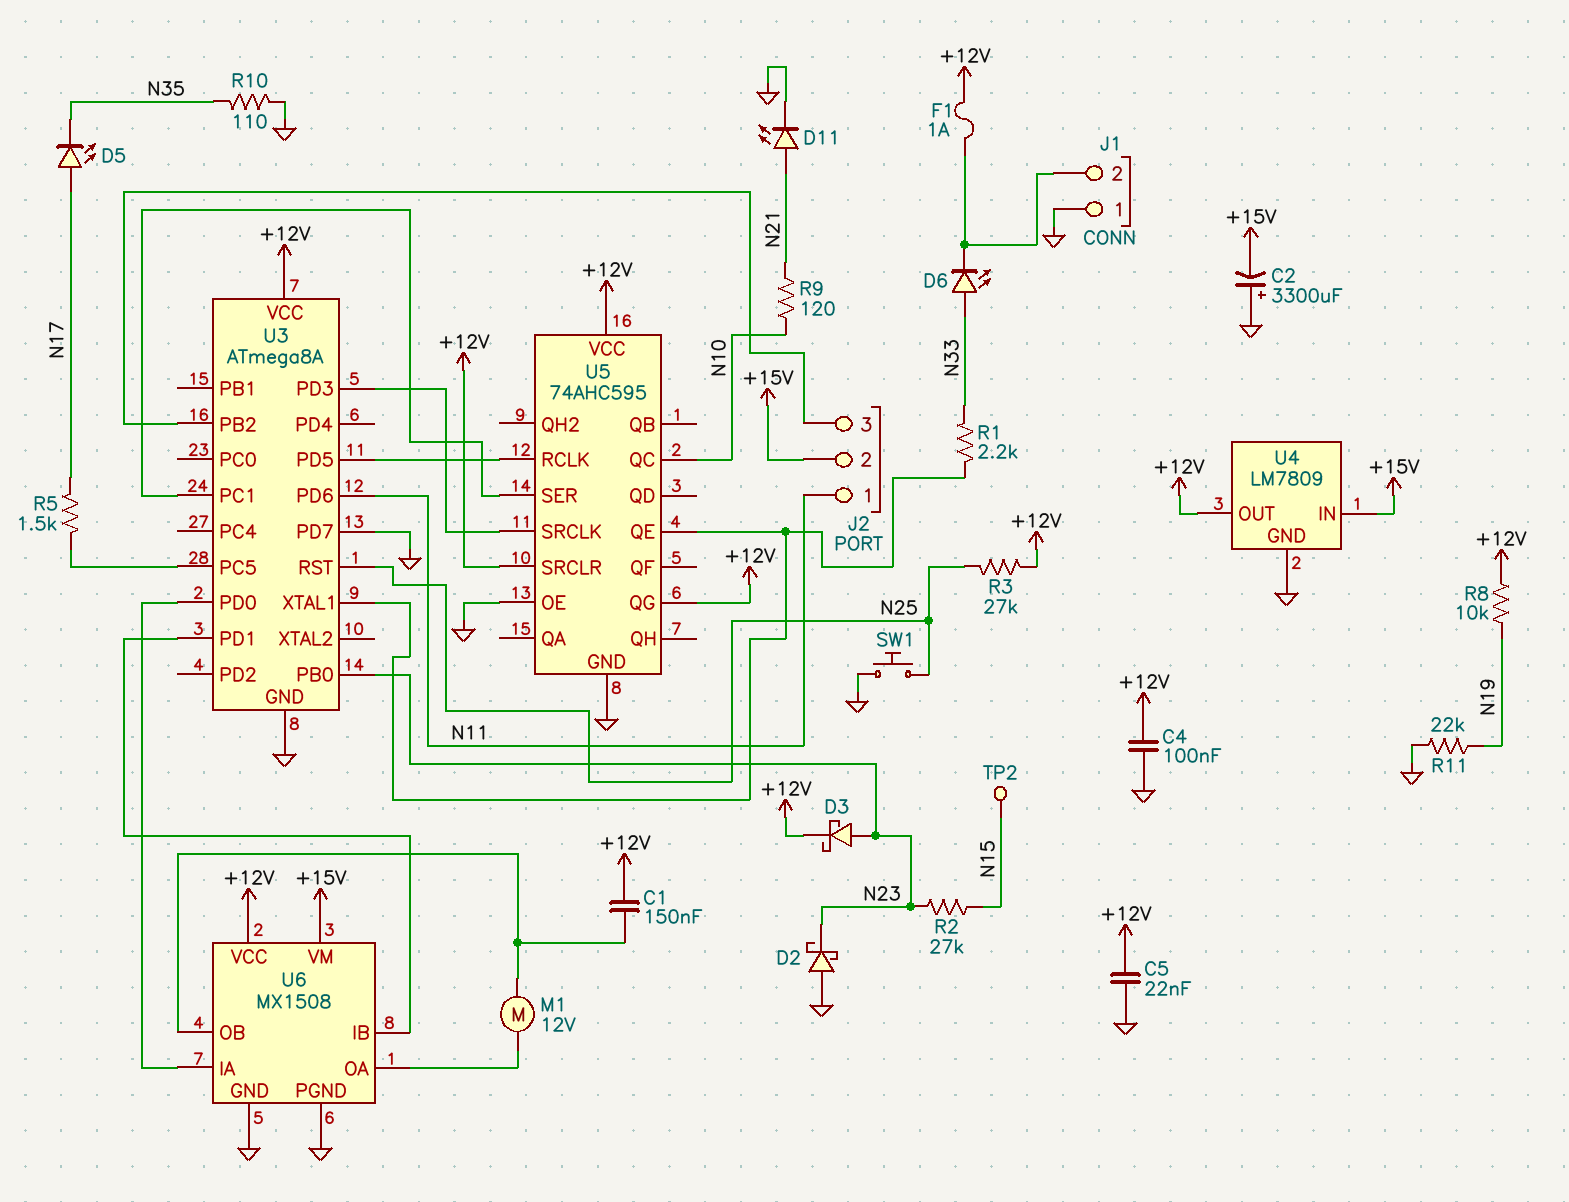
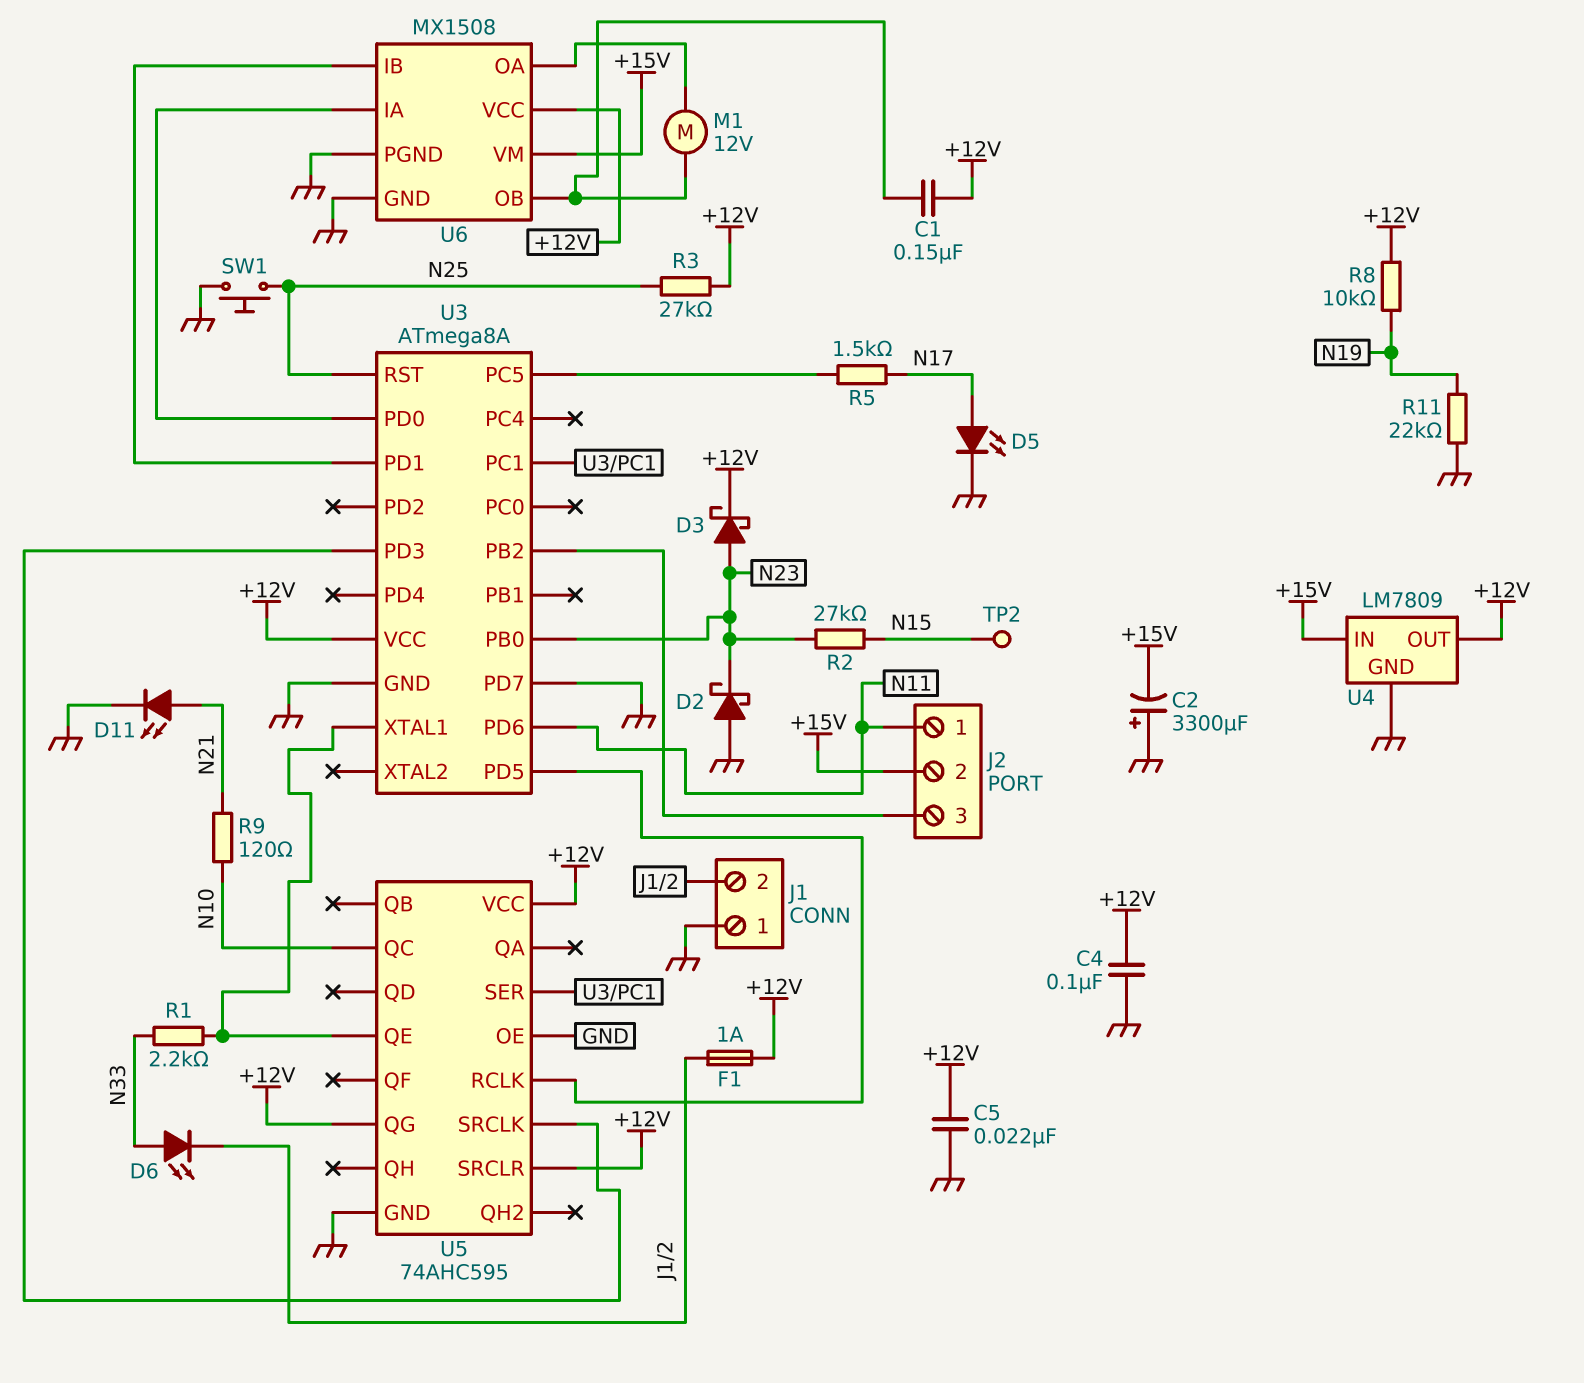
D5: LED (A N17, K N35) -> LED (A N17, K GND)
R10: 110 (GND, N35) -> none

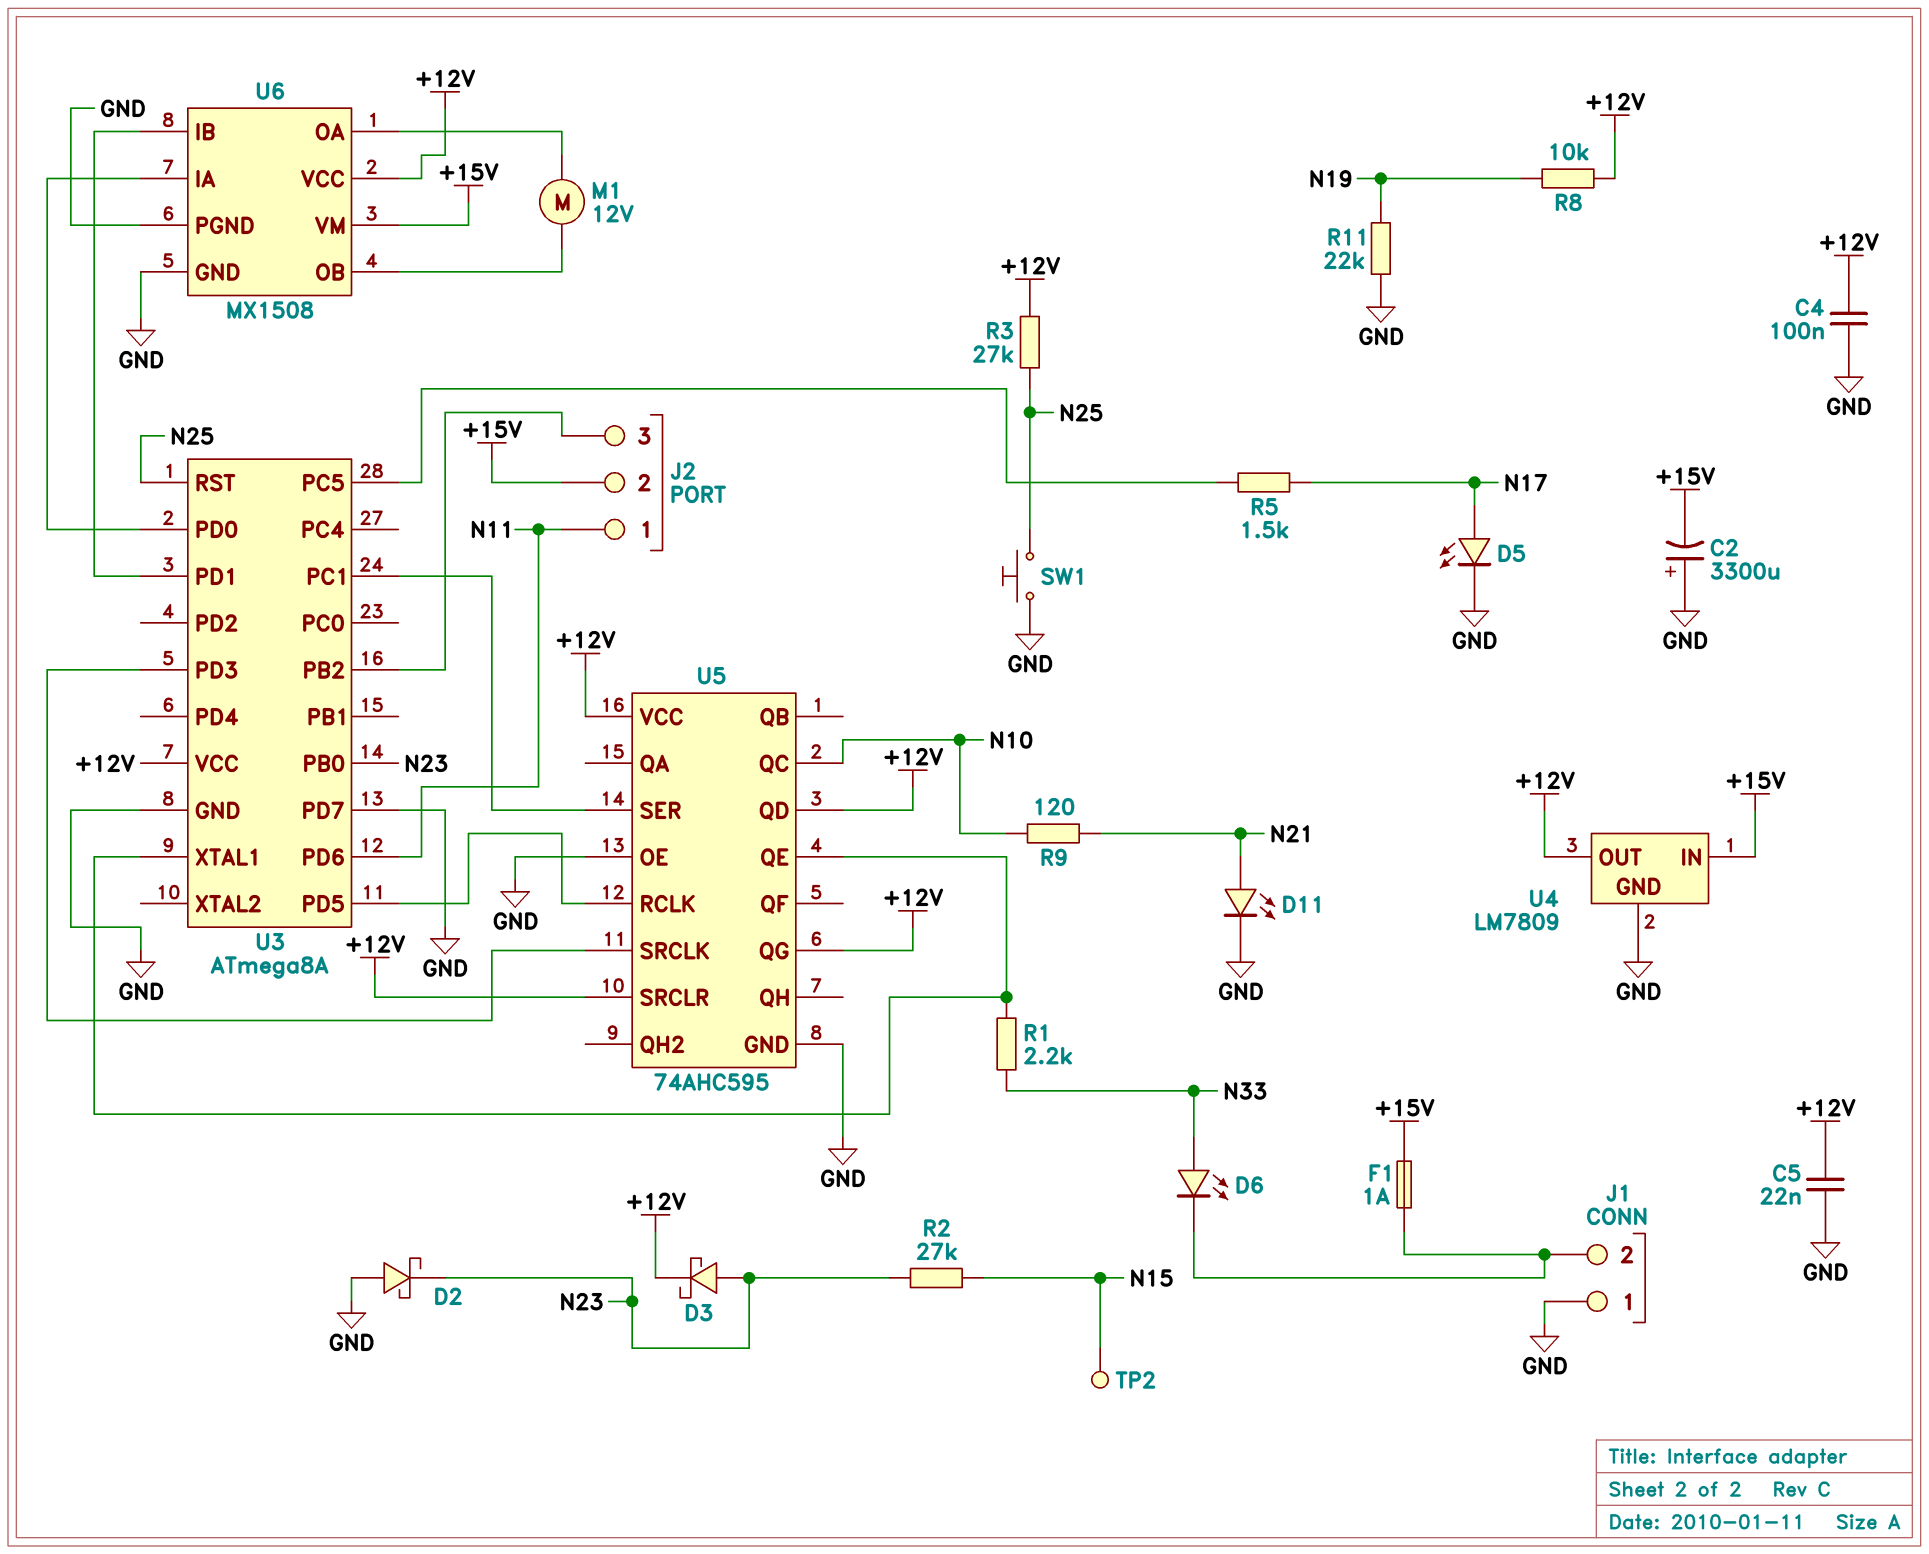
C1: 150nF (+12V, U6/OB) -> none
F1: 1A (+12V, J1/2) -> 1A (+15V, J1/2)
U5 pin QD: none -> +12V

